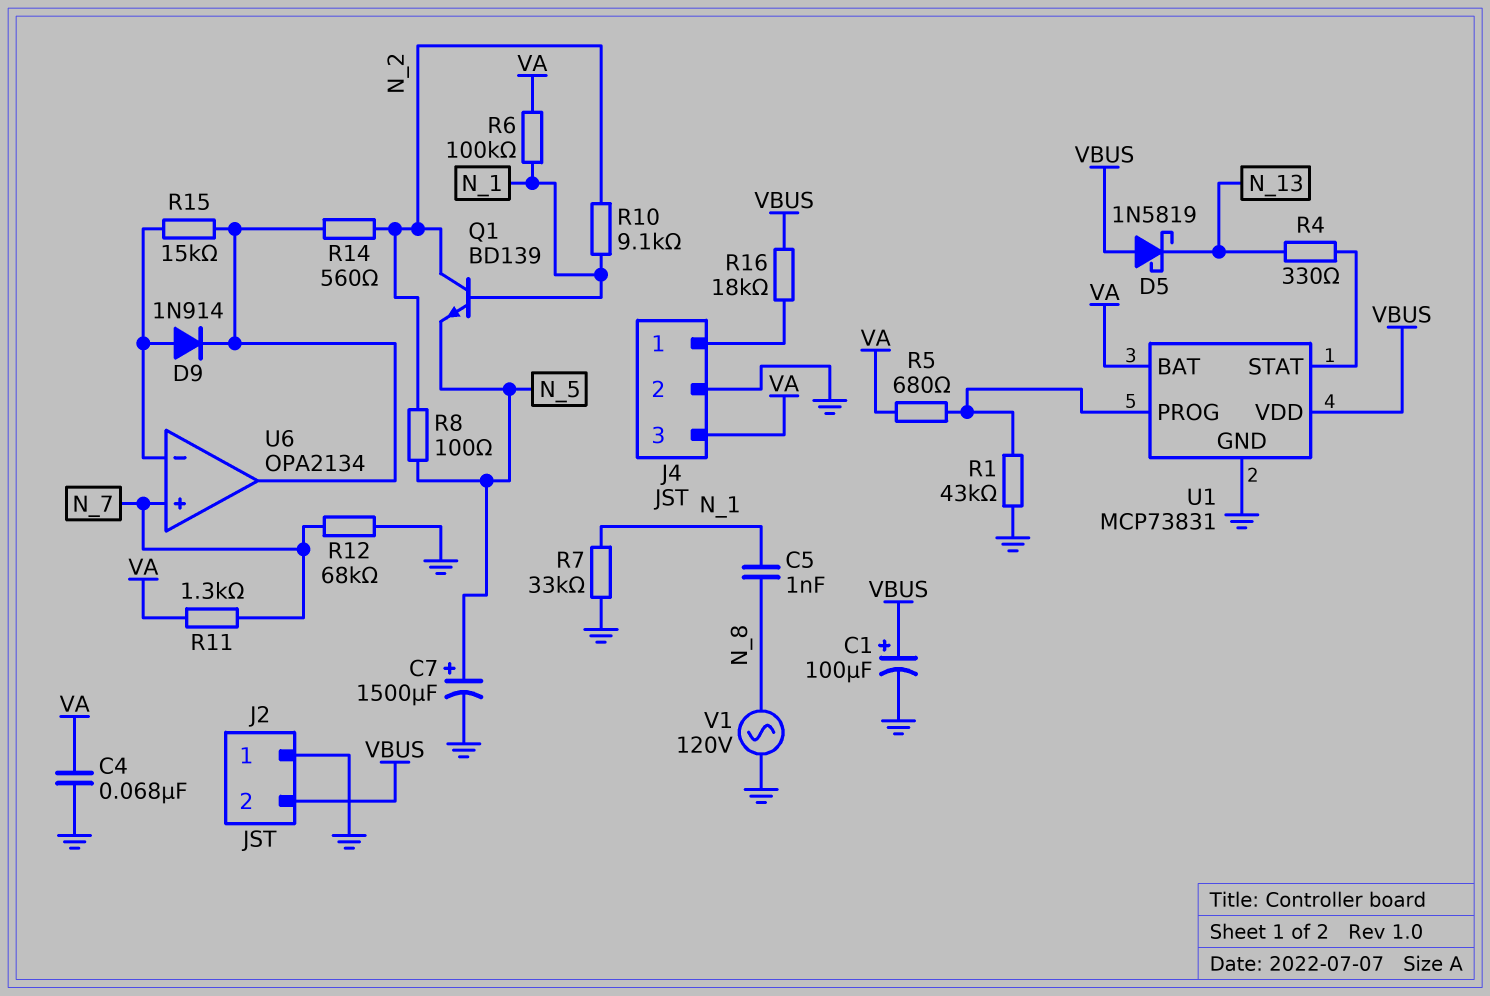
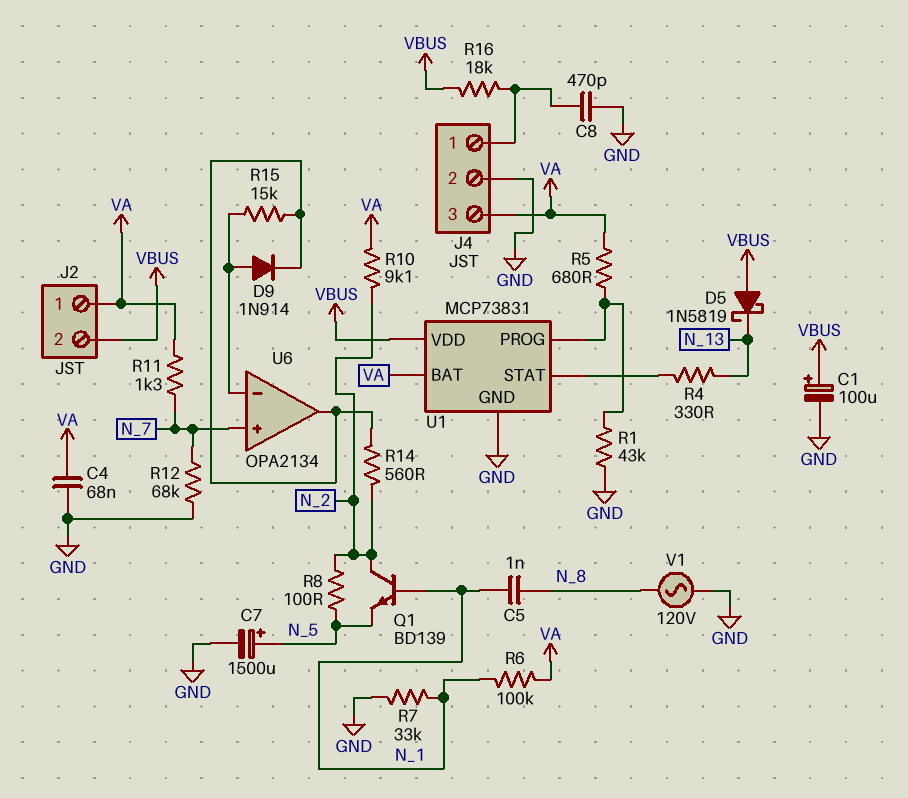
C8: none -> 470pF (GND, J4/1)
J2 pin 1: GND -> VA
R10: 9.1k (N_1, N_2) -> 9.1k (N_2, VA)

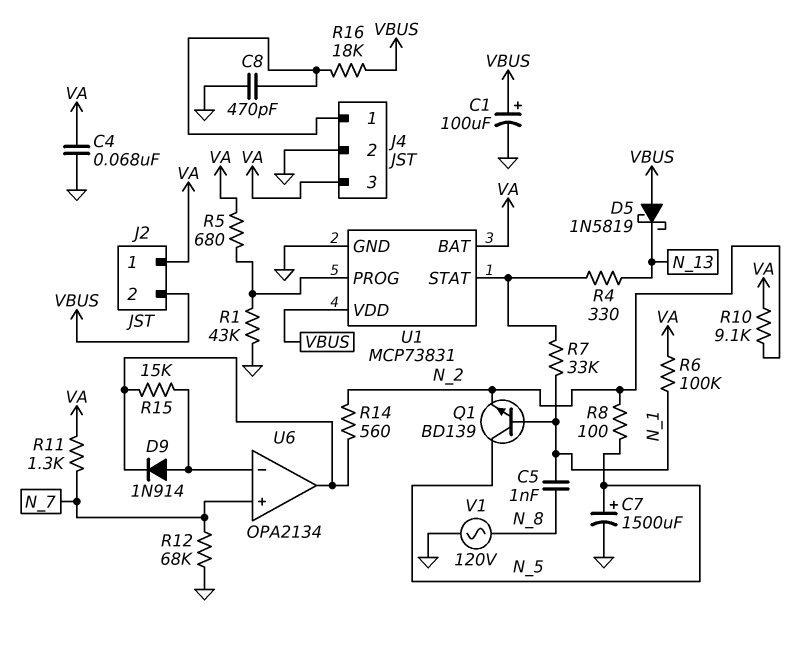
Q1: NPN BD139 (B N_1, C N_2, E N_5) -> NPN BD139 (B N_1, C N_5, E N_2)
R7: 33k (GND, N_1) -> 33k (N_1, U1/STAT)

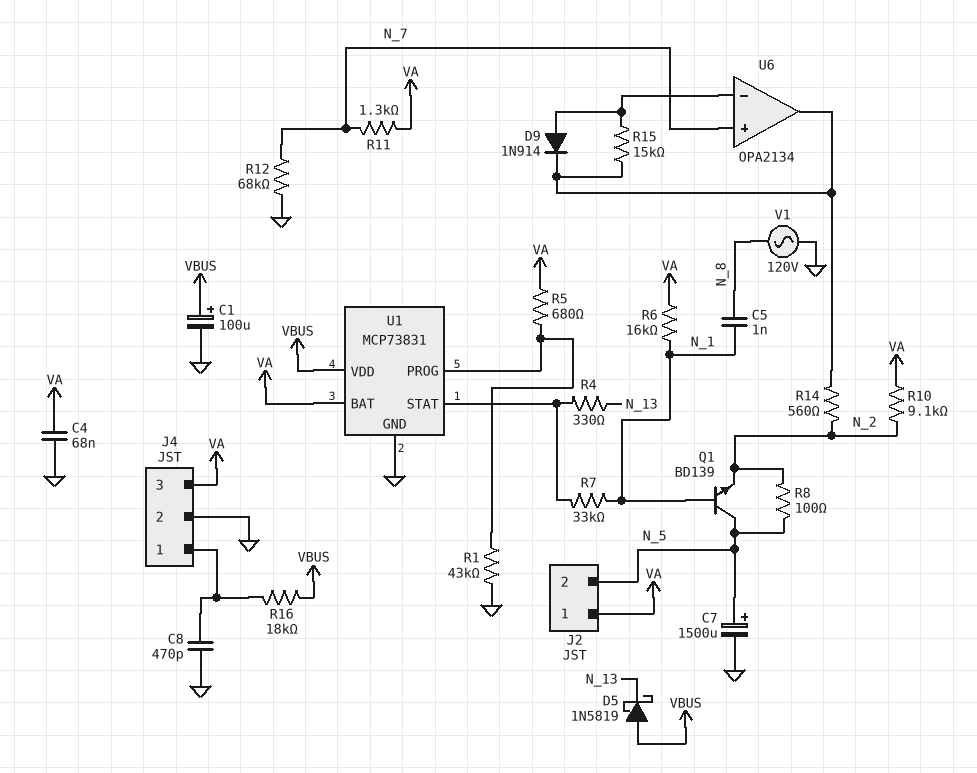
J2 pin 2: VBUS -> N_5
R6: 100k (N_1, VA) -> 16k (N_1, VA)

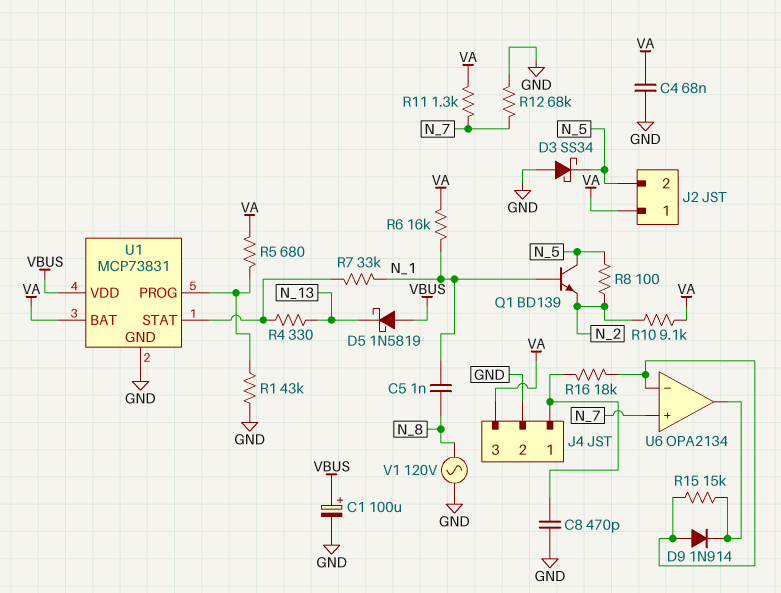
C7: 1500uF (plus N_5, minus GND) -> none
D3: none -> schottky SS34 (A GND, K N_5)
R14: 560 (N_2, U6/out) -> none
R16: 18k (J4/1, VBUS) -> 18k (J4/1, U6/in-)

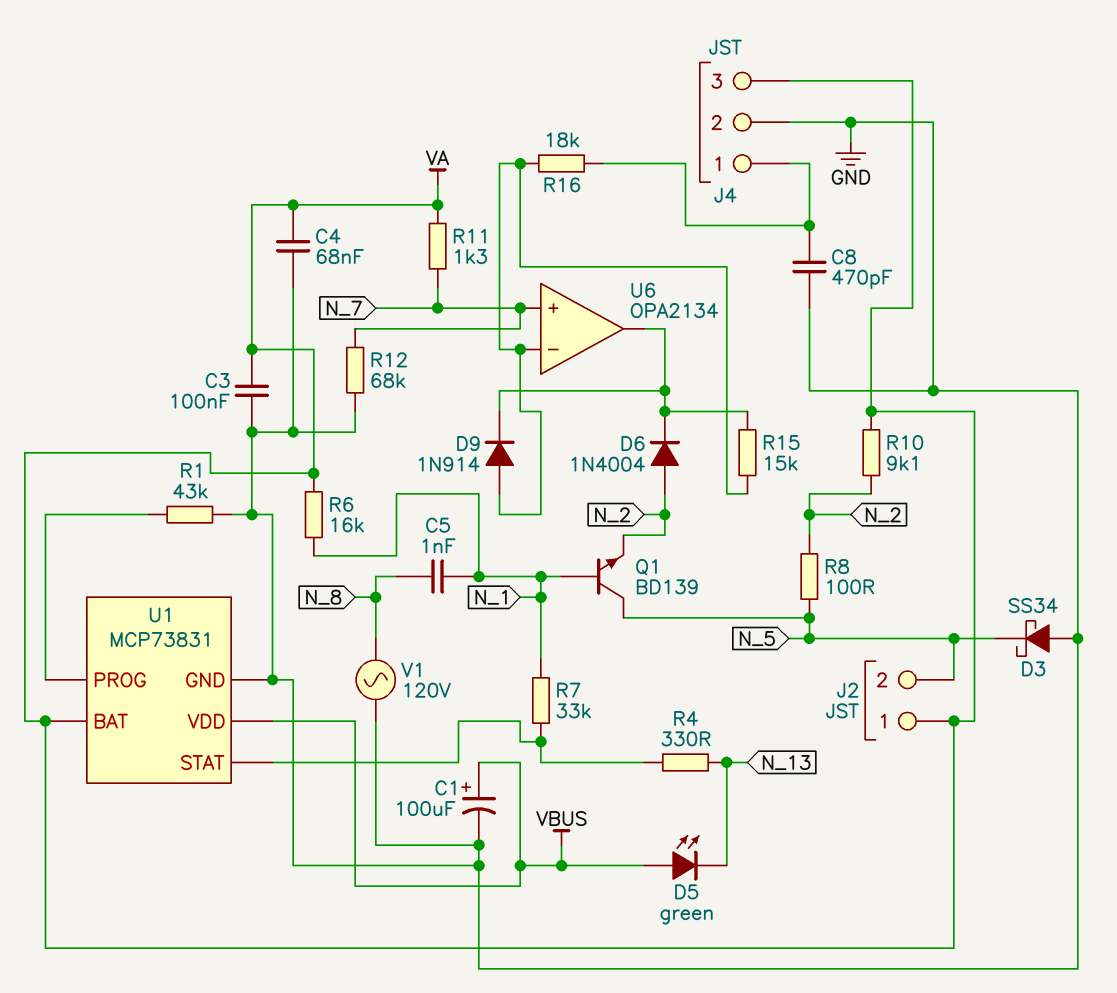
C3: none -> 100nF (GND, VA)
D5: schottky 1N5819 (A VBUS, K N_13) -> LED green (A VBUS, K N_13)
D6: none -> diode 1N4004 (A N_2, K U6/out)
R5: 680 (U1/PROG, VA) -> none

